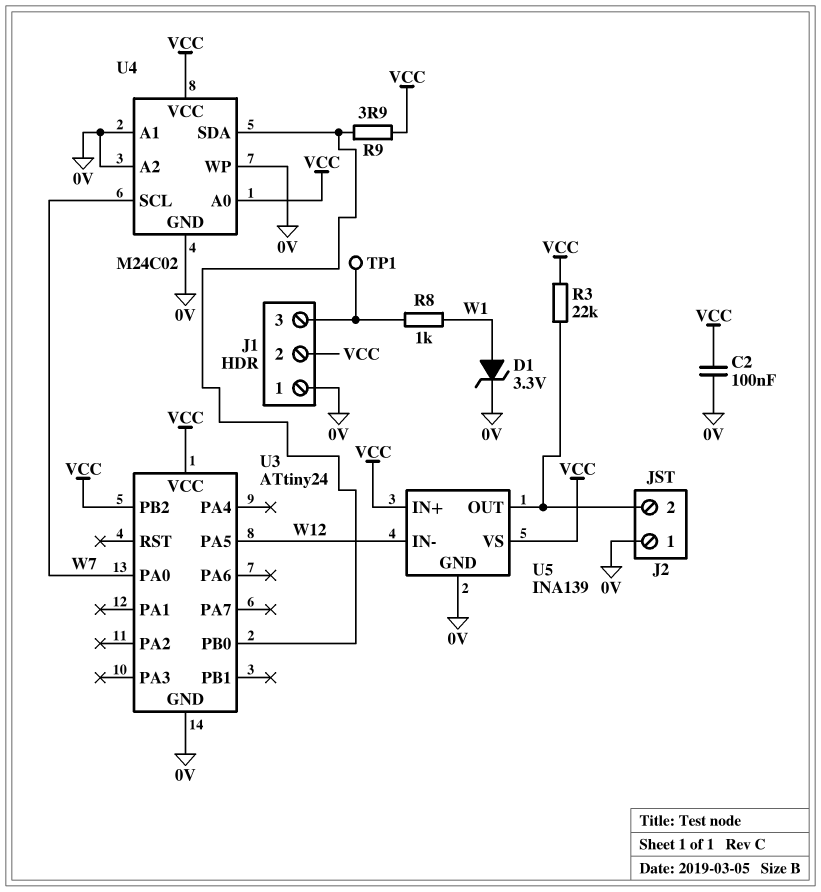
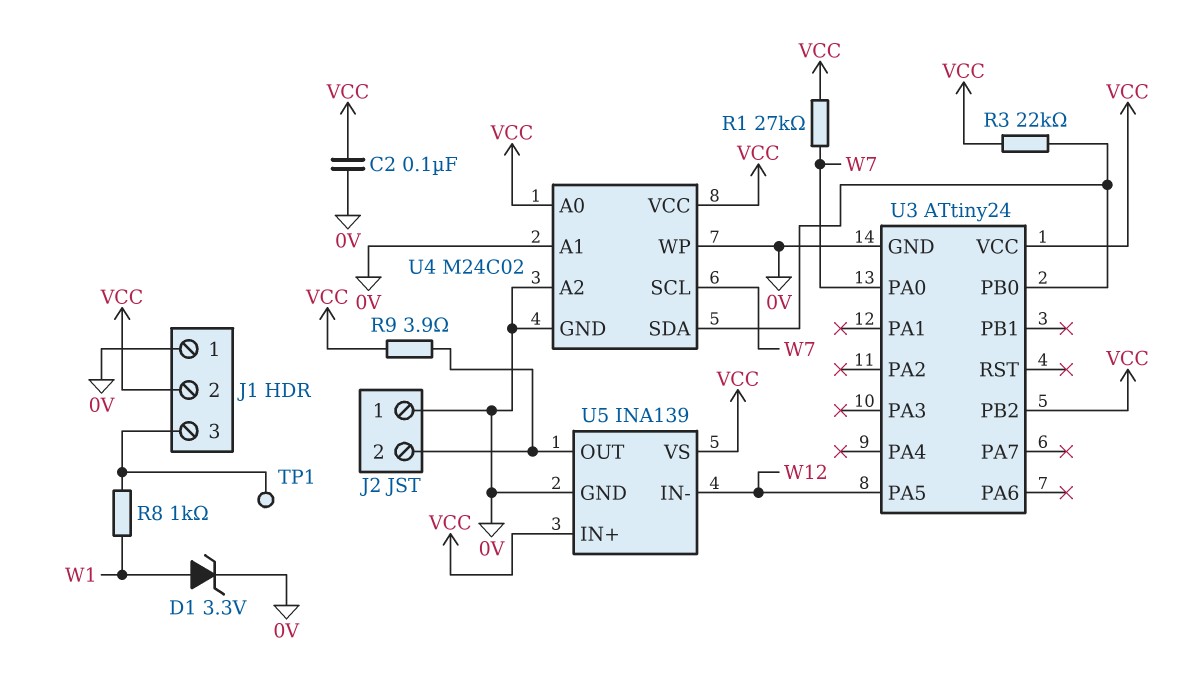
R1: none -> 27k (VCC, W7)
R3: 22k (J2/2, VCC) -> 22k (U3/PB0, VCC)
R9: 3.9 (U3/PB0, VCC) -> 3.9 (J2/2, VCC)

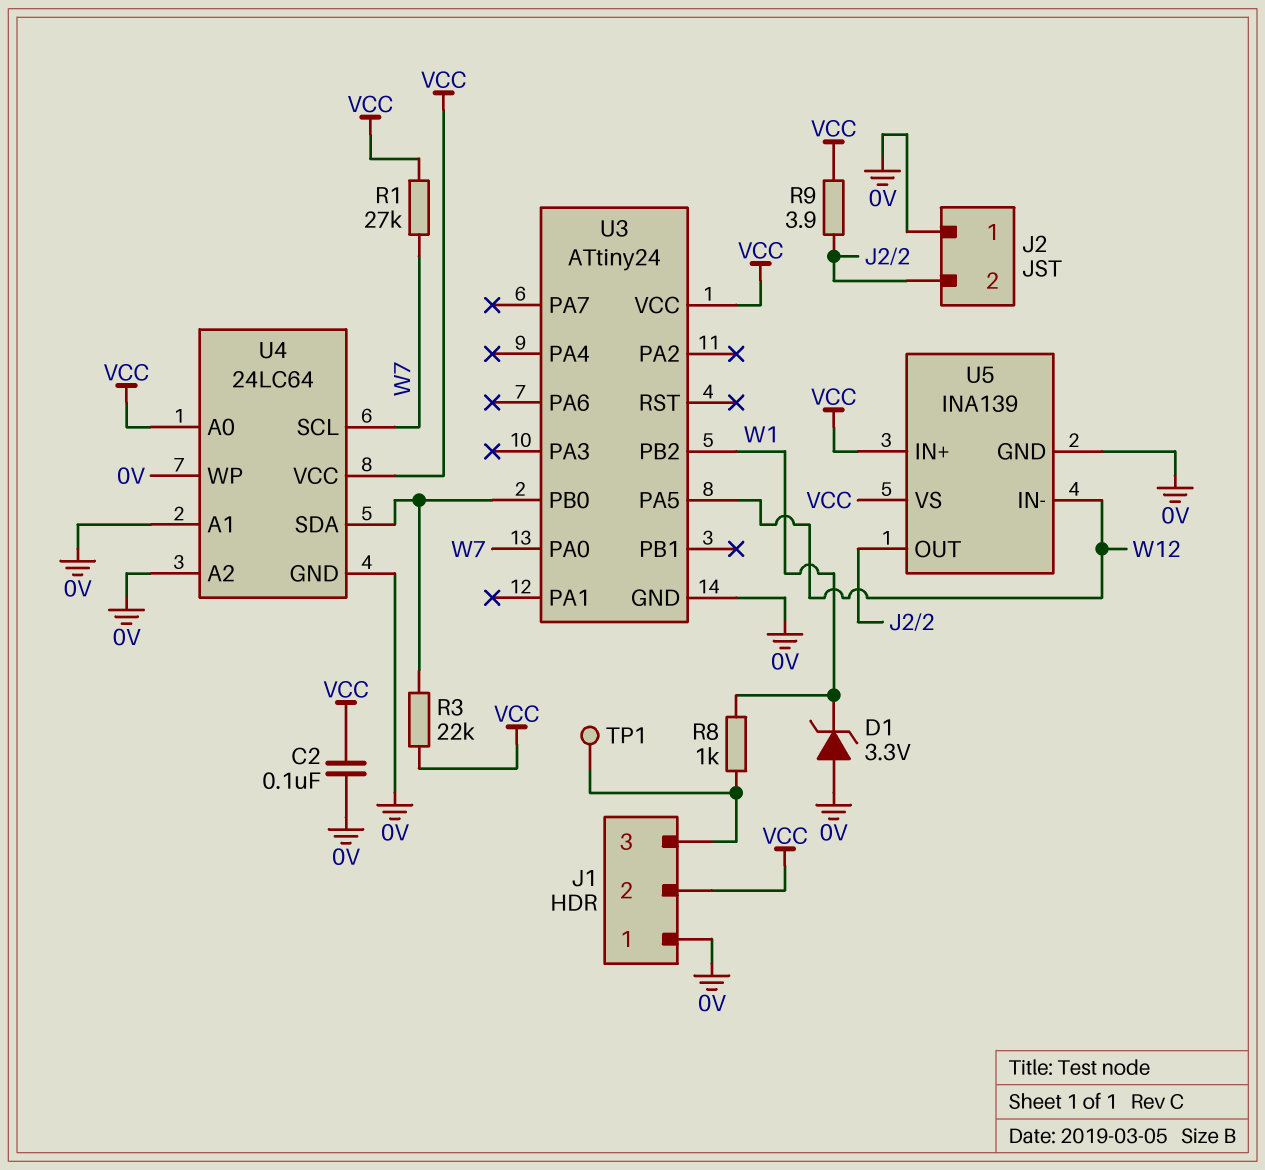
D1: zener 3.3V (A W1, K 0V) -> zener 3.3V (A 0V, K W1)
U3 pin PB2: VCC -> W1
U4: M24C02 -> 24LC64

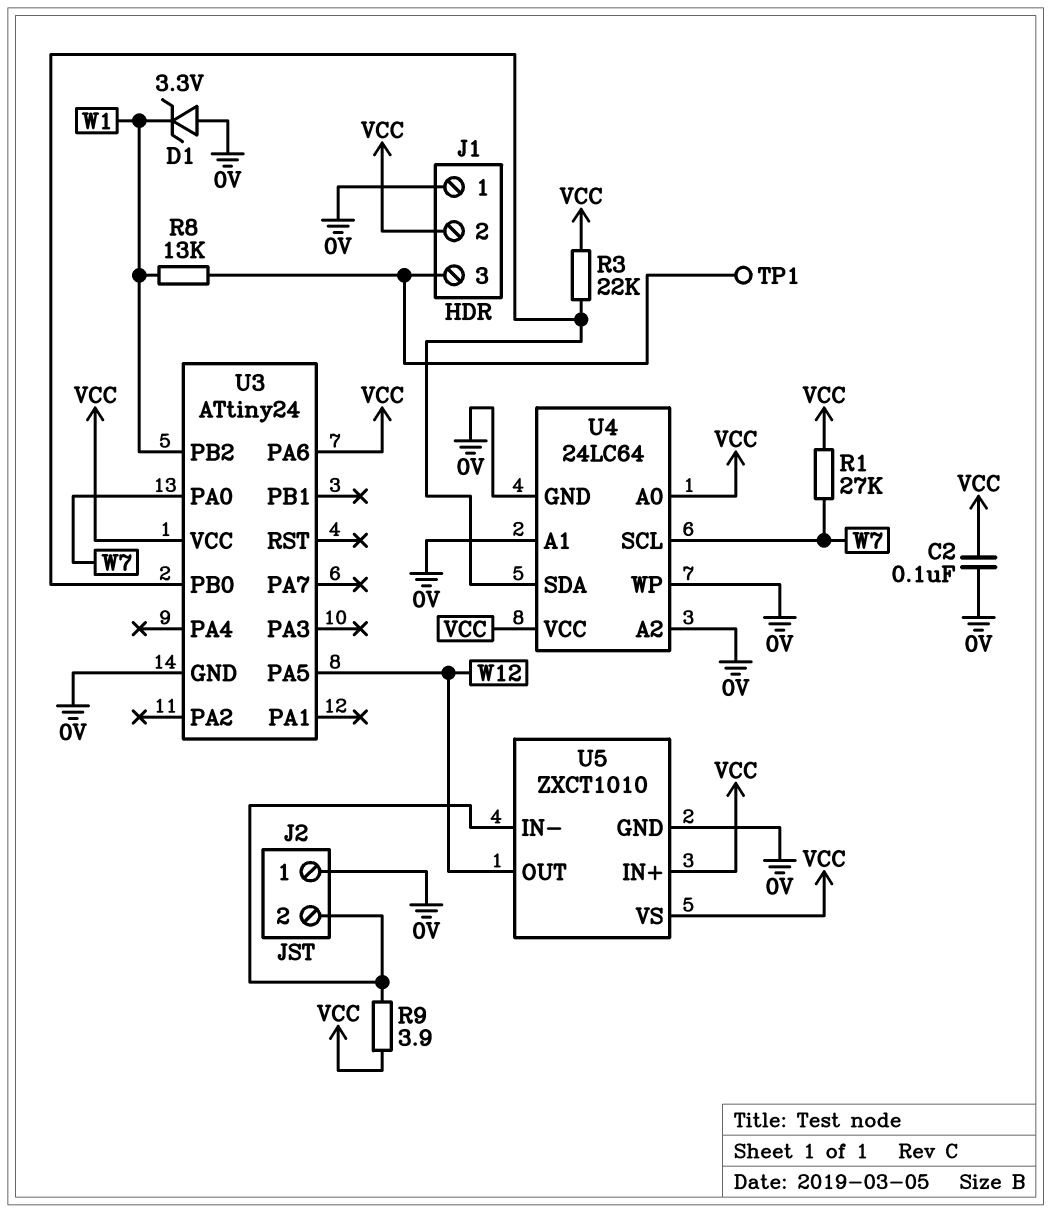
R8: 1k (J1/3, W1) -> 13k (J1/3, W1)
U3 pin PA6: none -> VCC
U5: INA139 -> ZXCT1010
U5 pin IN-: W12 -> J2/2
U5 pin OUT: J2/2 -> W12

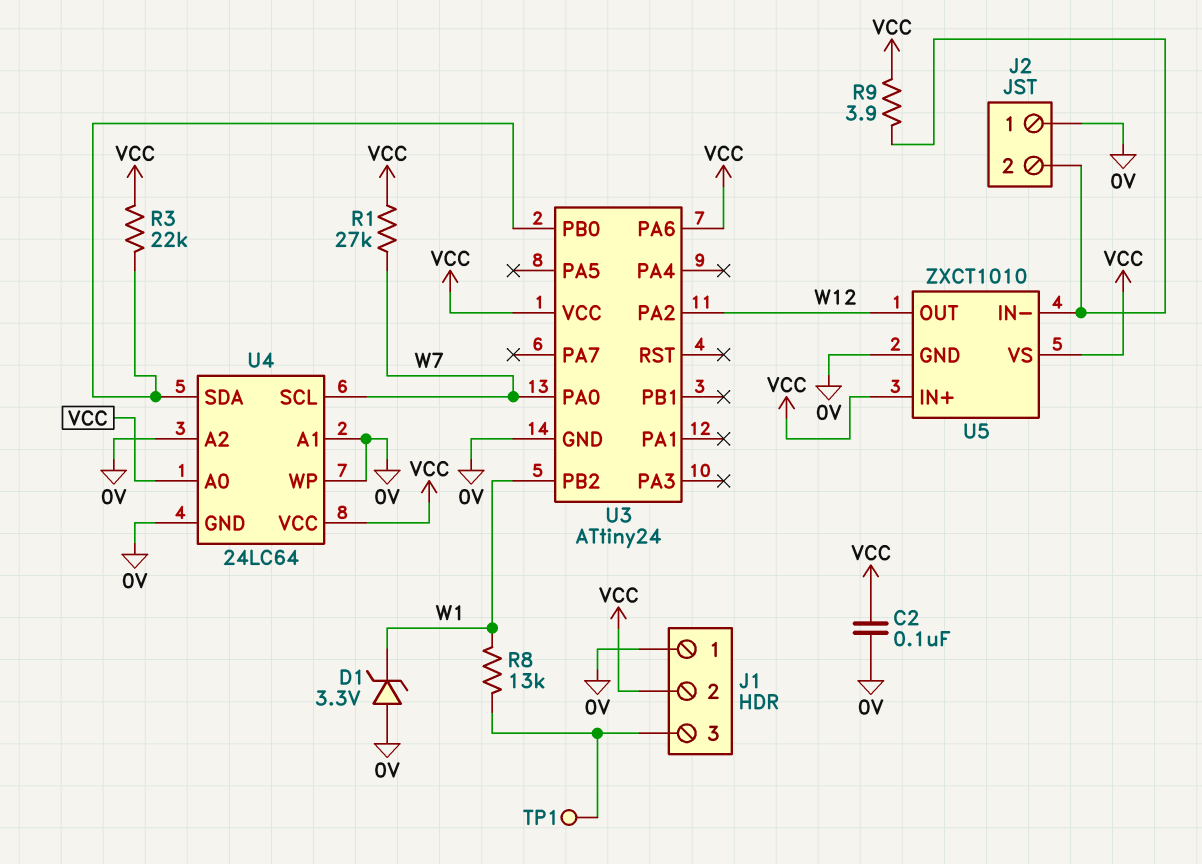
U3 pin PA2: none -> W12
U3 pin PA5: W12 -> none

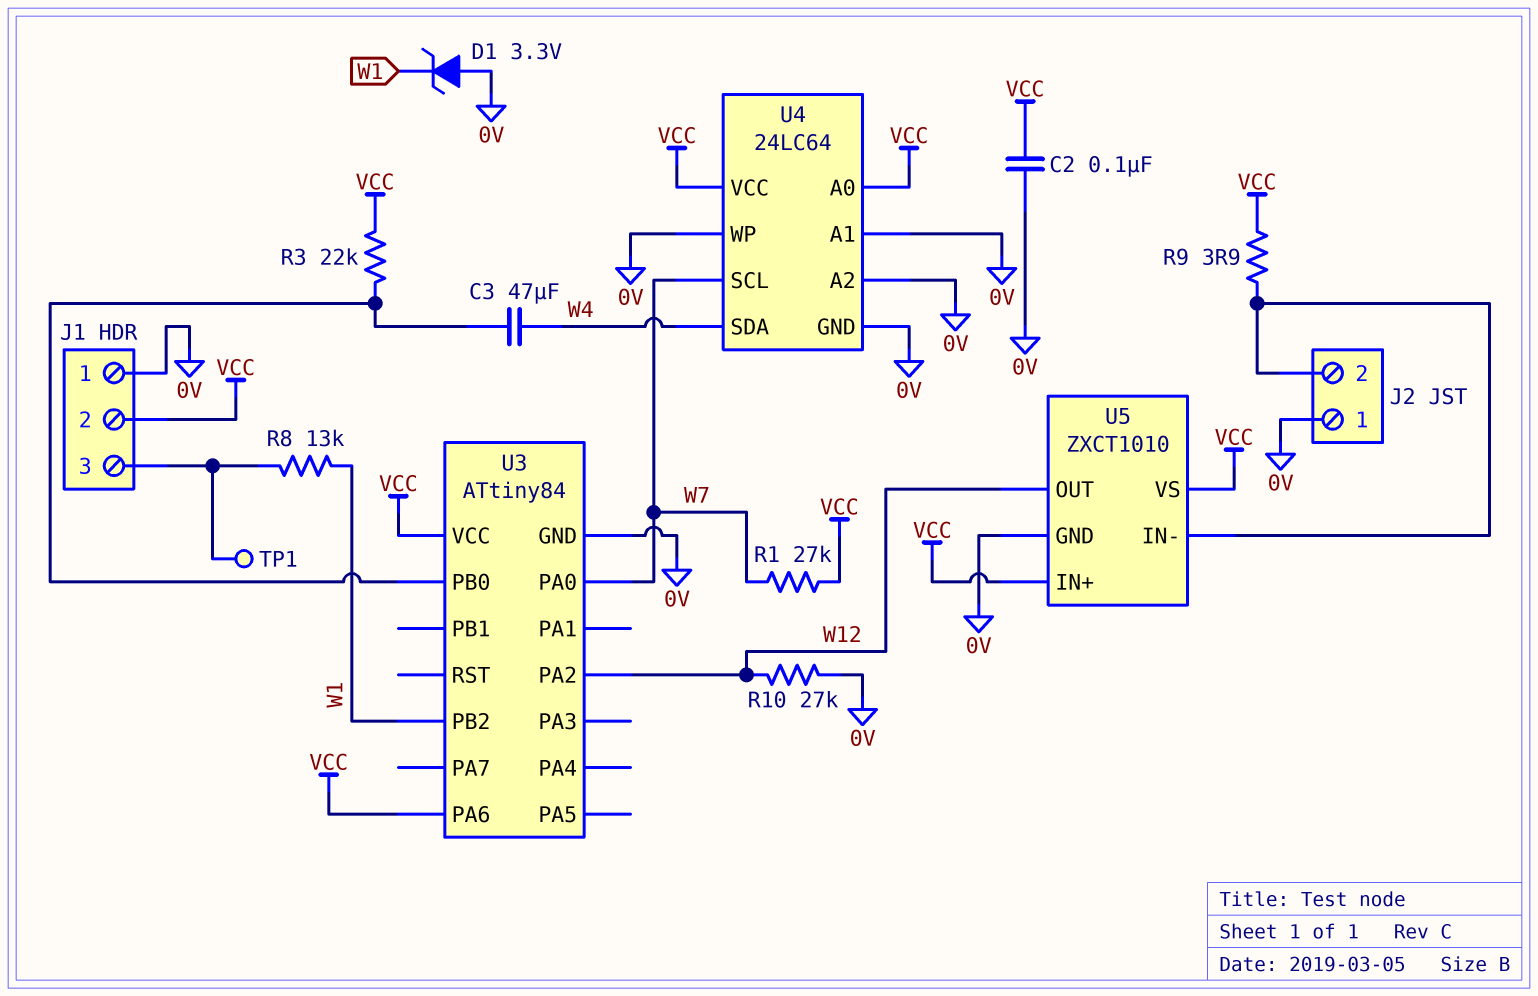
C3: none -> 47uF (U3/PB0, W4)
R10: none -> 27k (0V, W12)
U3: ATtiny24 -> ATtiny84
U4 pin SDA: U3/PB0 -> W4

